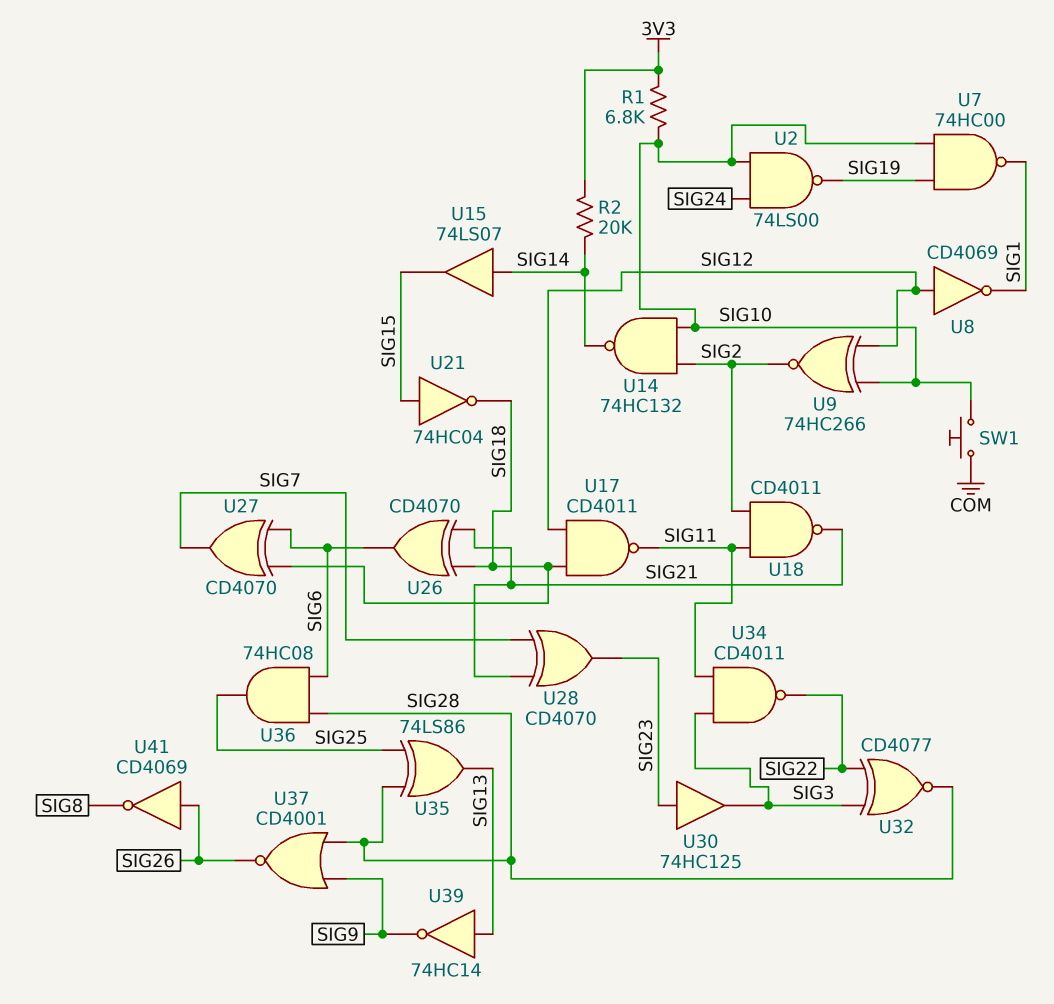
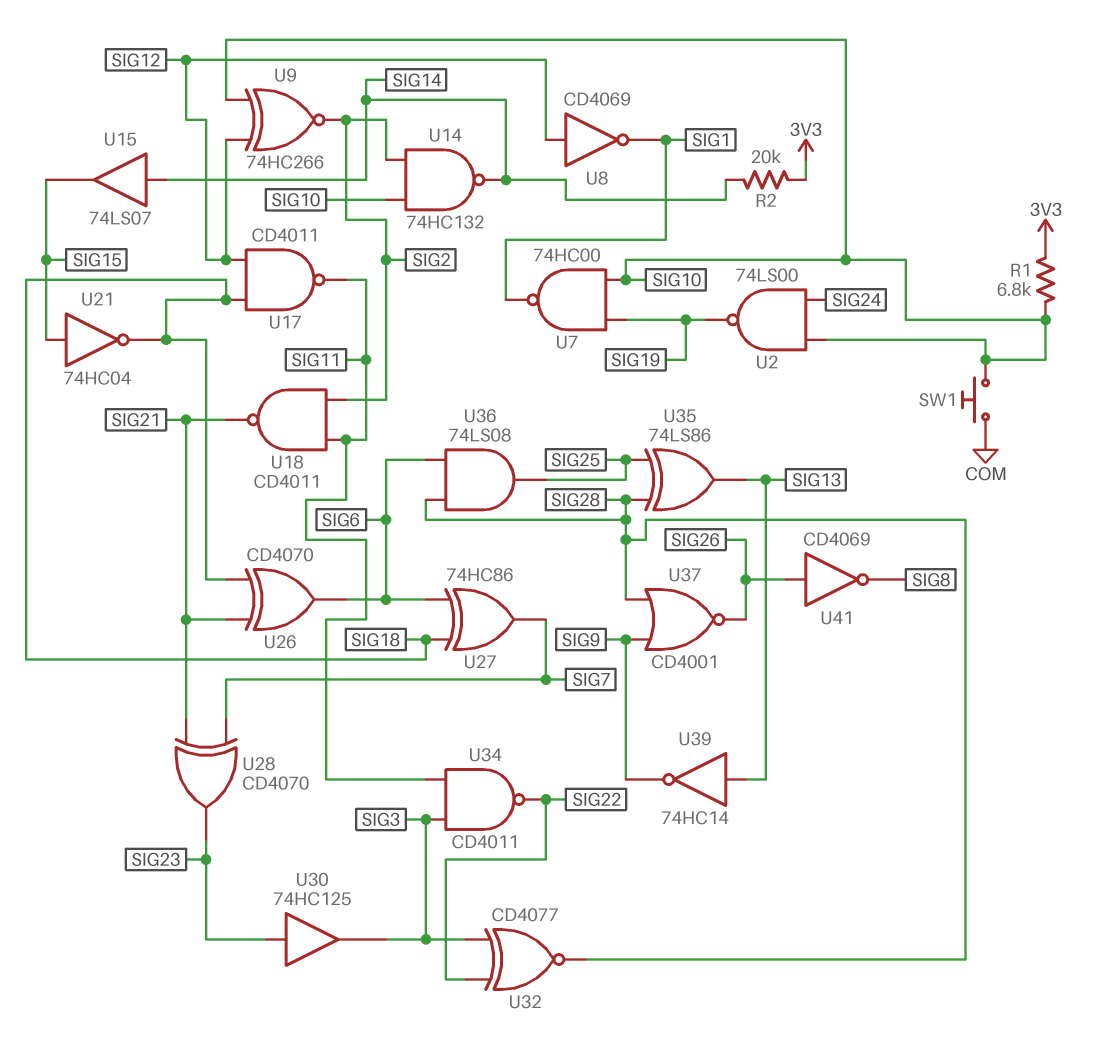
U27: XOR CD4070 (in SIG6, in SIG18, out SIG7) -> XOR 74HC86 (in SIG6, in SIG18, out SIG7)
U36: AND 74HC08 (in SIG6, in SIG28, out SIG25) -> AND 74LS08 (in SIG6, in SIG28, out SIG25)

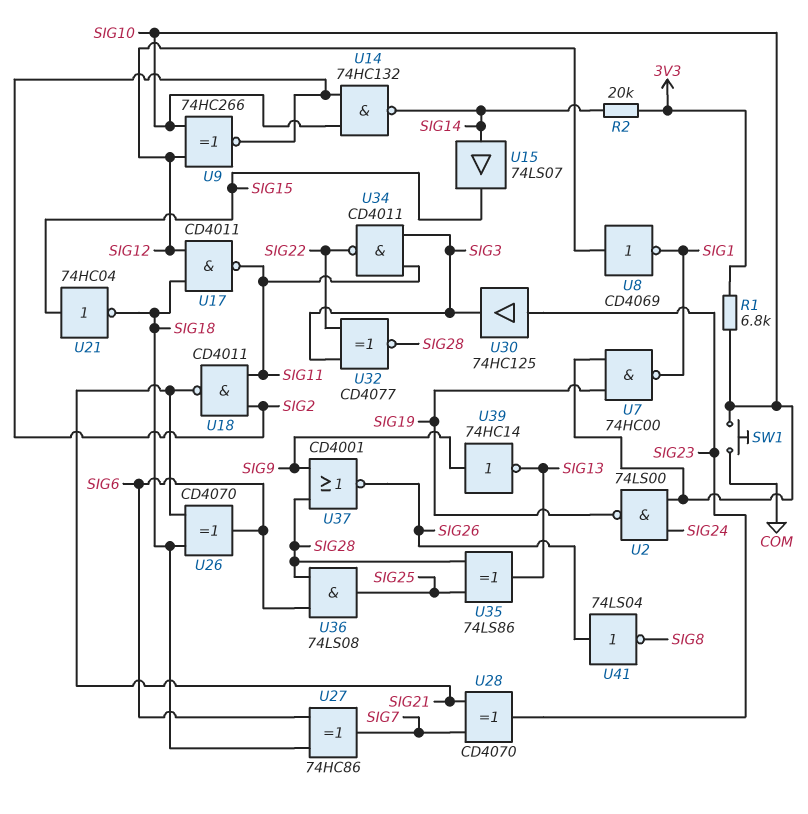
U39: NOT 74HC14 (in SIG13, out SIG9) -> NOT 74HC14 (in SIG9, out SIG13)
U41: NOT CD4069 (in SIG26, out SIG8) -> NOT 74LS04 (in SIG26, out SIG8)

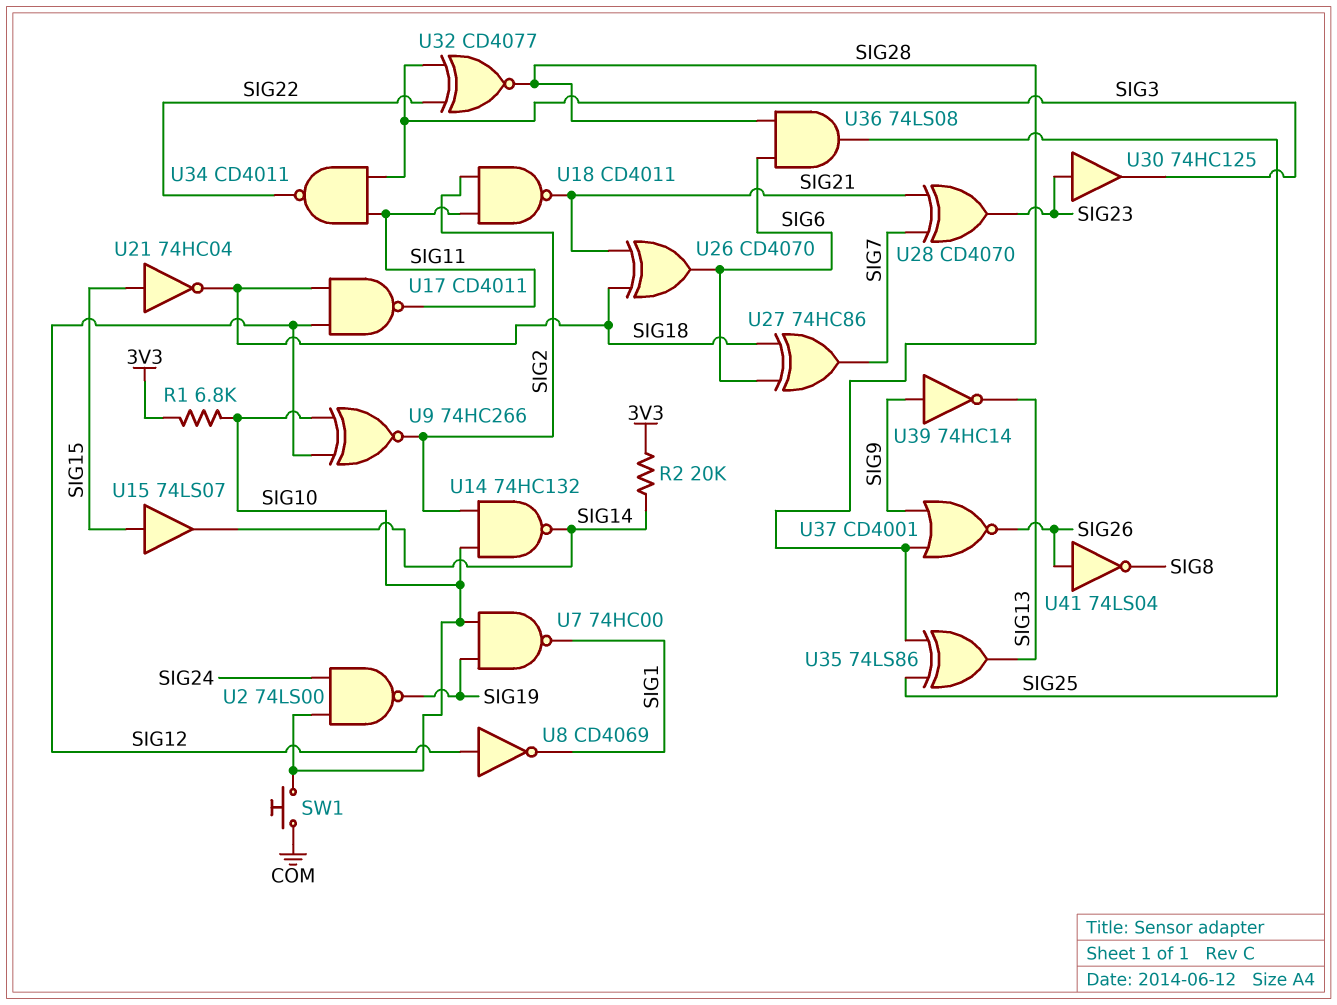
U15: buffer 74LS07 (in SIG14, out SIG15) -> buffer 74LS07 (in SIG15, out SIG14)

